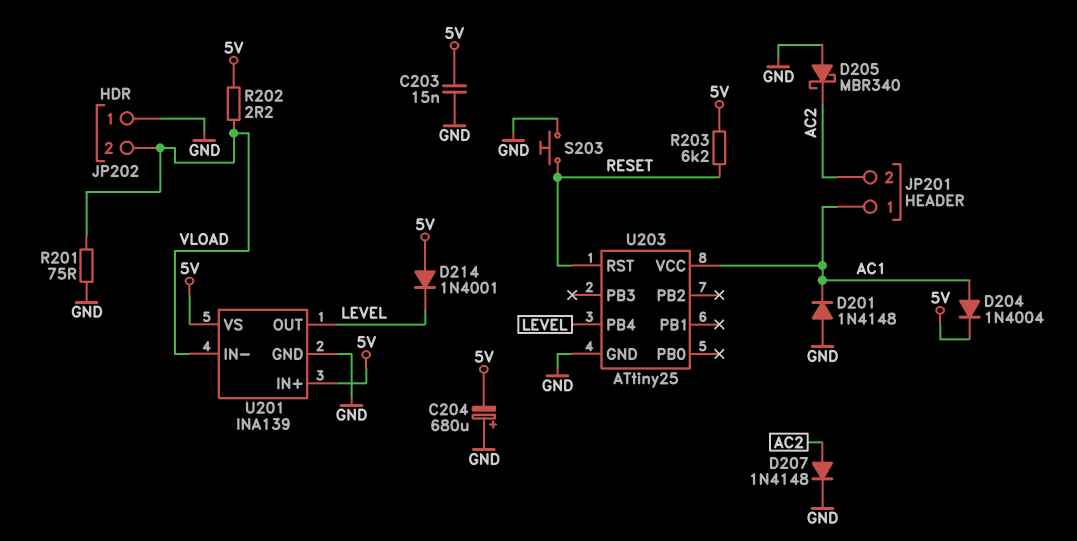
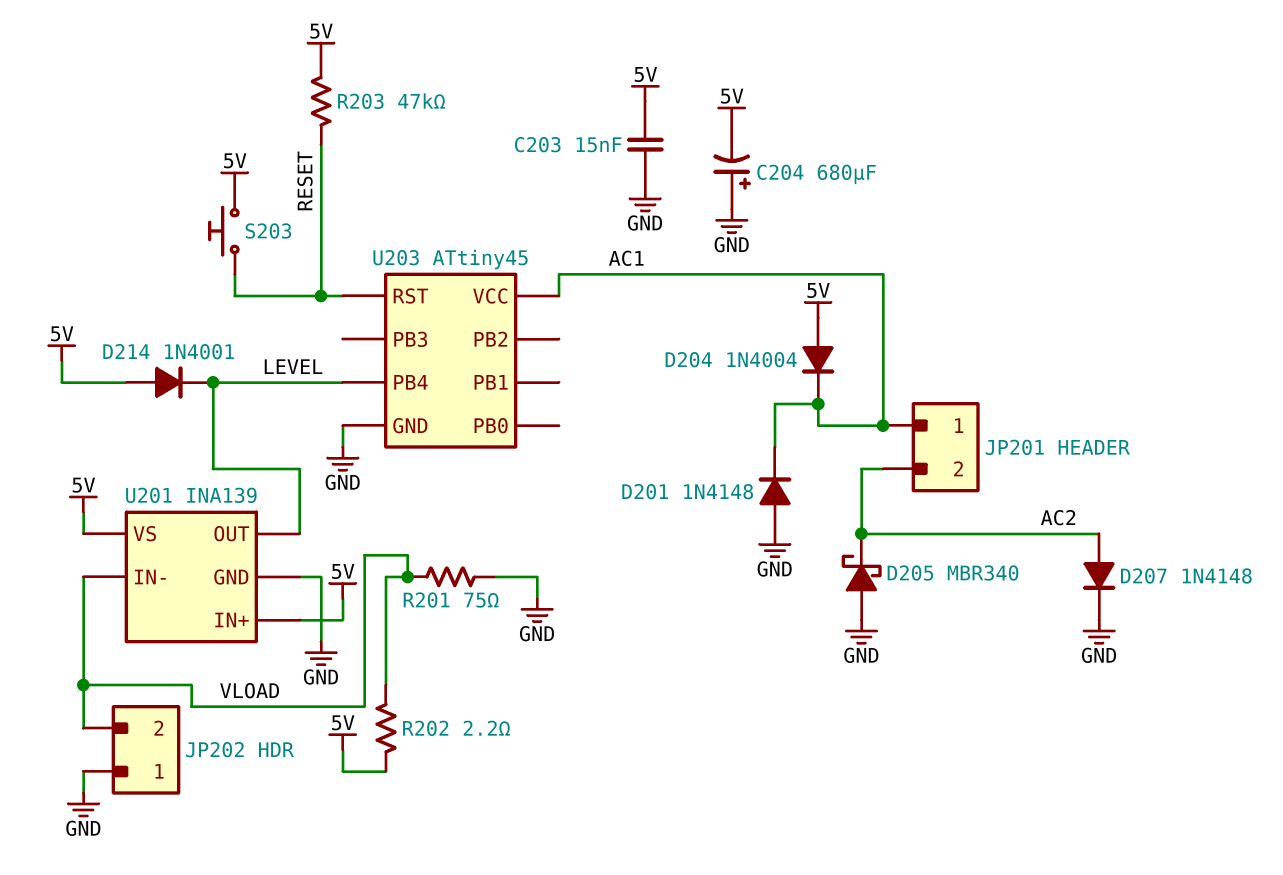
D204: diode 1N4004 (A AC1, K 5V) -> diode 1N4004 (A 5V, K AC1)
R203: 6.2k (5V, RESET) -> 47k (5V, RESET)
S203: button (GND, RESET) -> button (5V, RESET)
U203: ATtiny25 -> ATtiny45

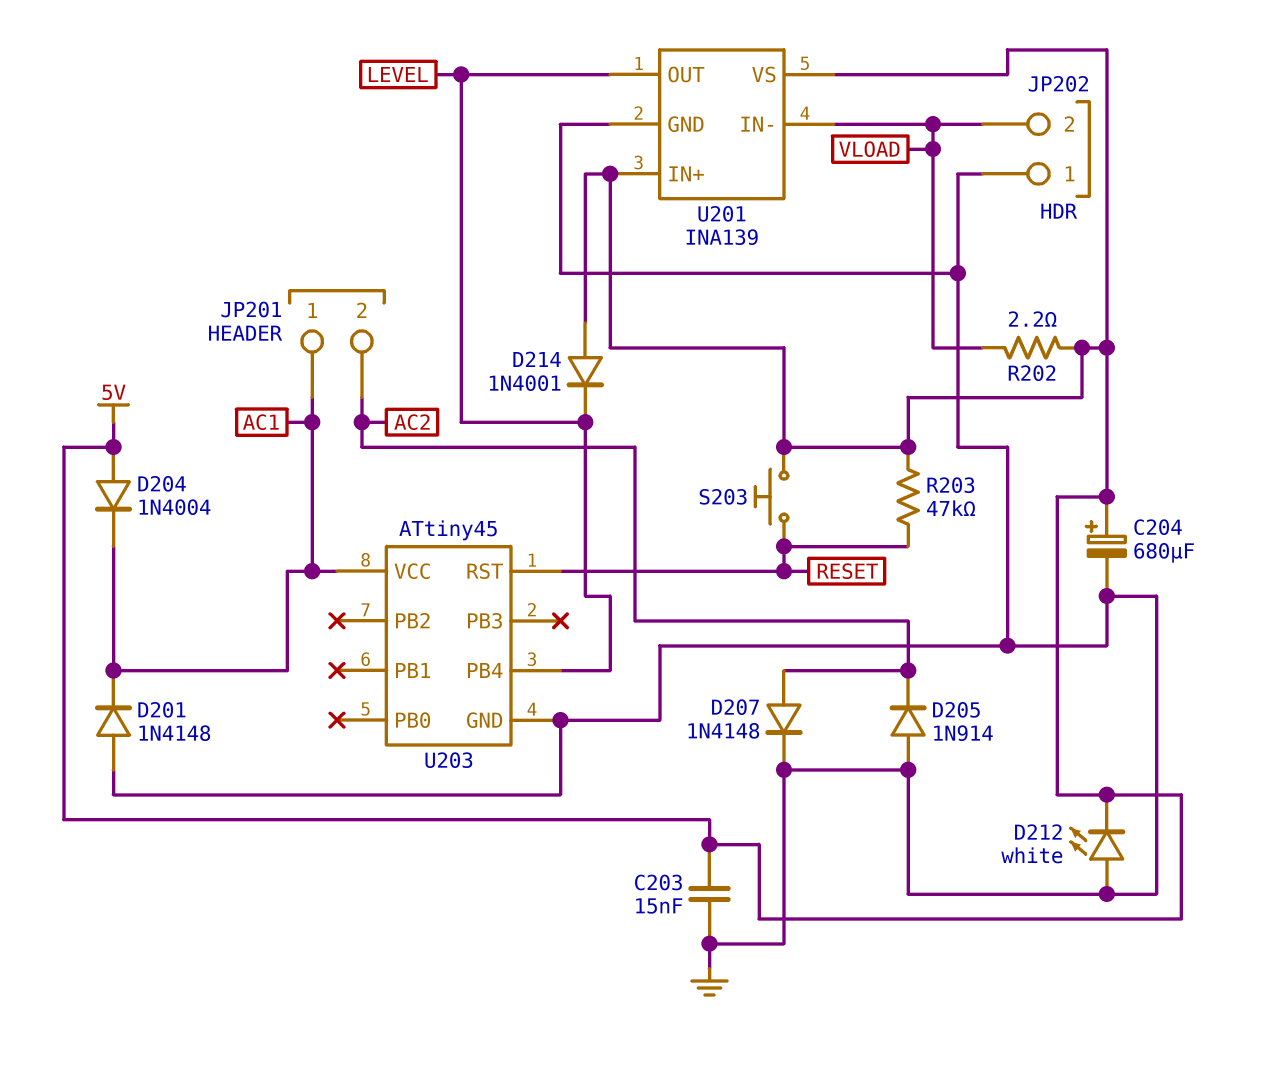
C204: 680uF (plus GND, minus 5V) -> 680uF (plus 5V, minus GND)
D205: schottky MBR340 (A GND, K AC2) -> diode 1N914 (A GND, K AC2)
D212: none -> LED white (A GND, K 5V)
R201: 75 (GND, VLOAD) -> none

